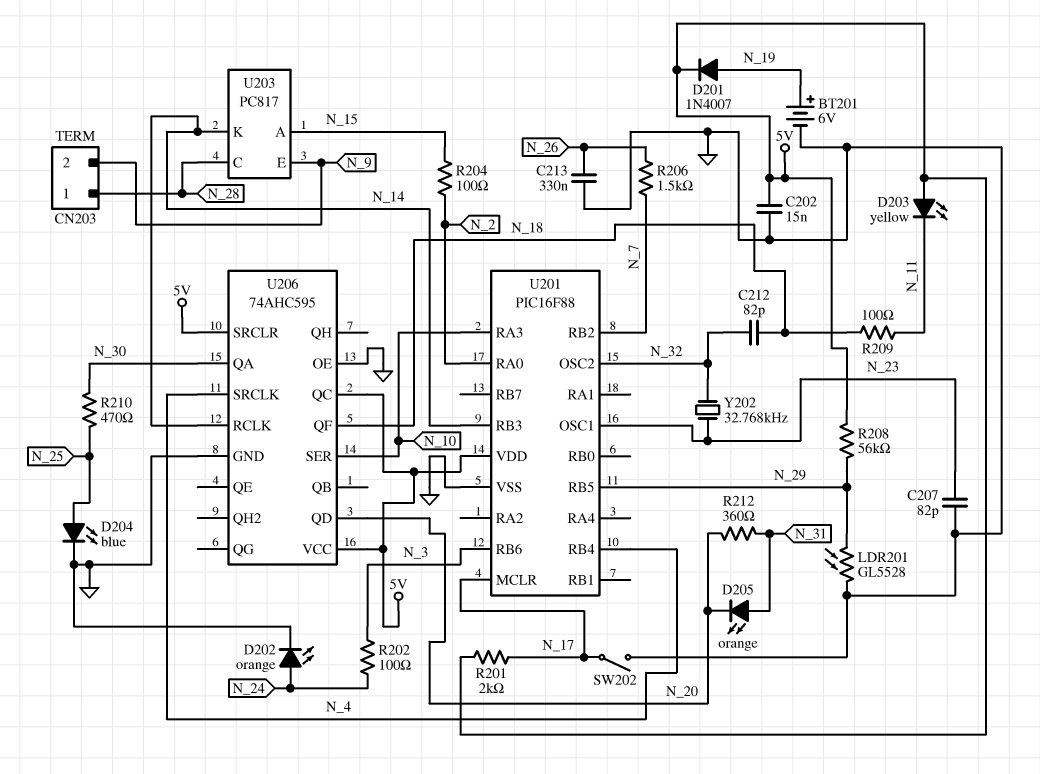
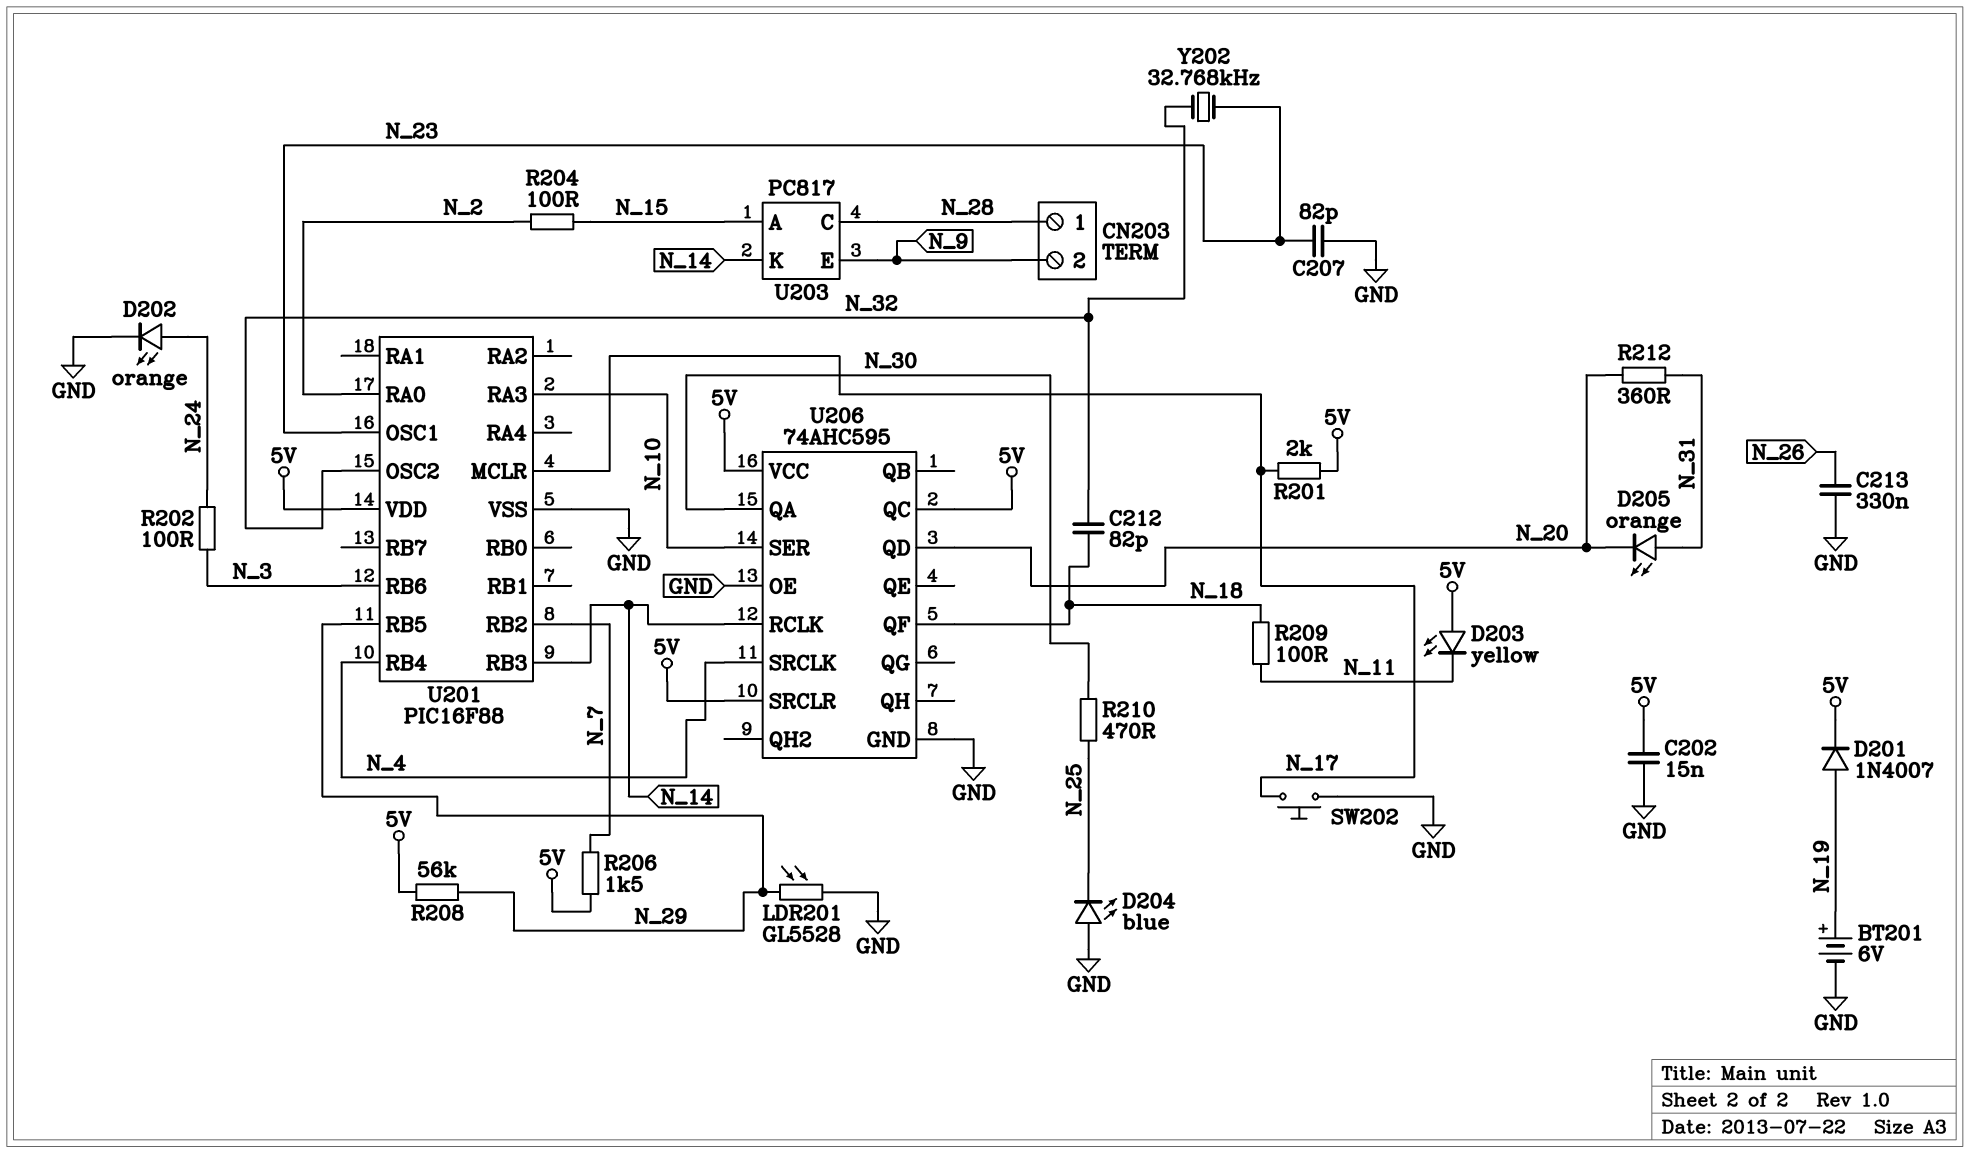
D204: LED blue (A N_25, K GND) -> LED blue (A GND, K N_25)
R206: 1.5k (N_7, N_26) -> 1.5k (5V, N_7)
SW202: switch (GND, N_17) -> button (GND, N_17)

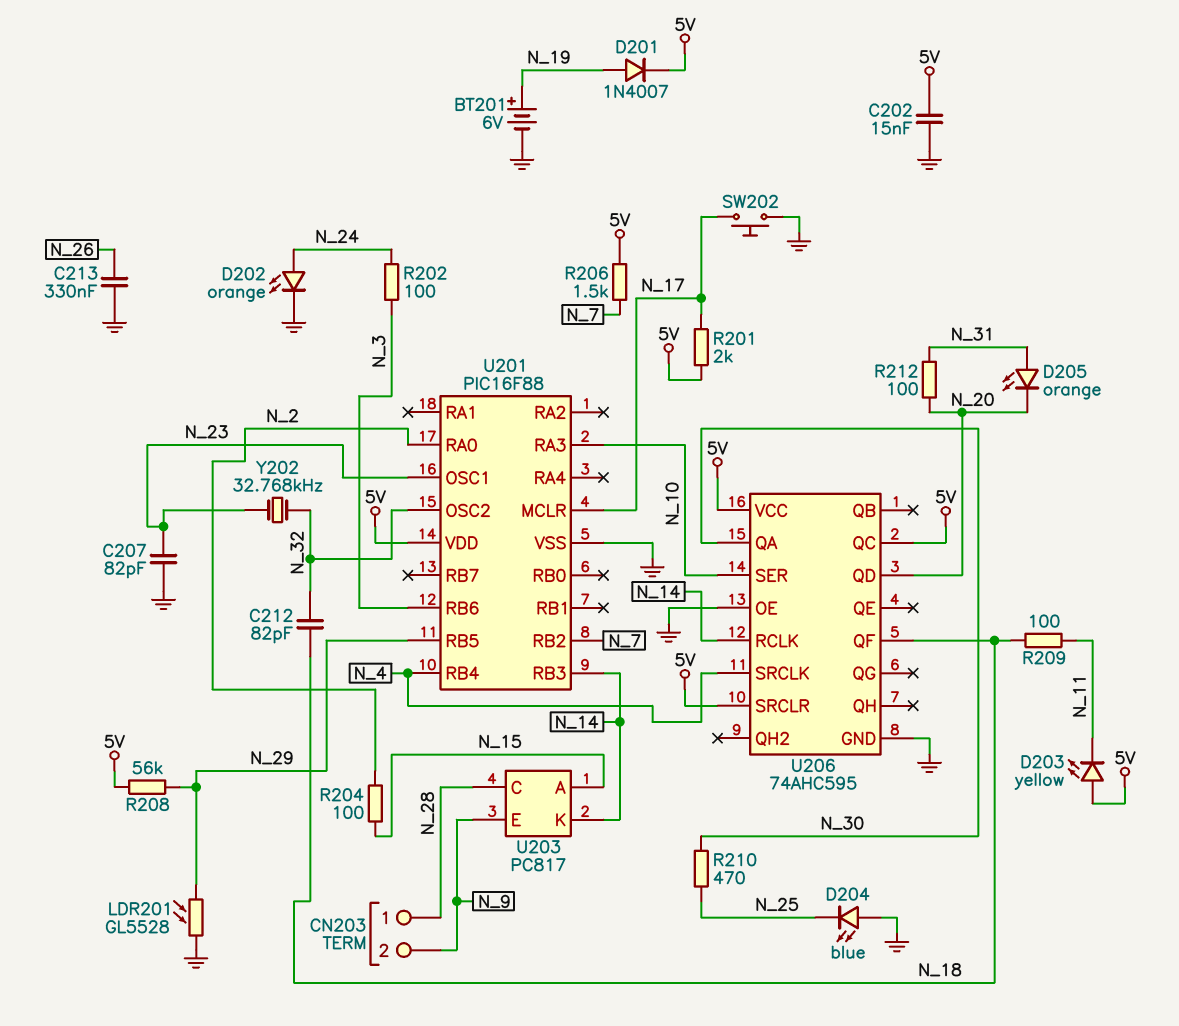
R212: 360 (N_20, N_31) -> 100 (N_20, N_31)

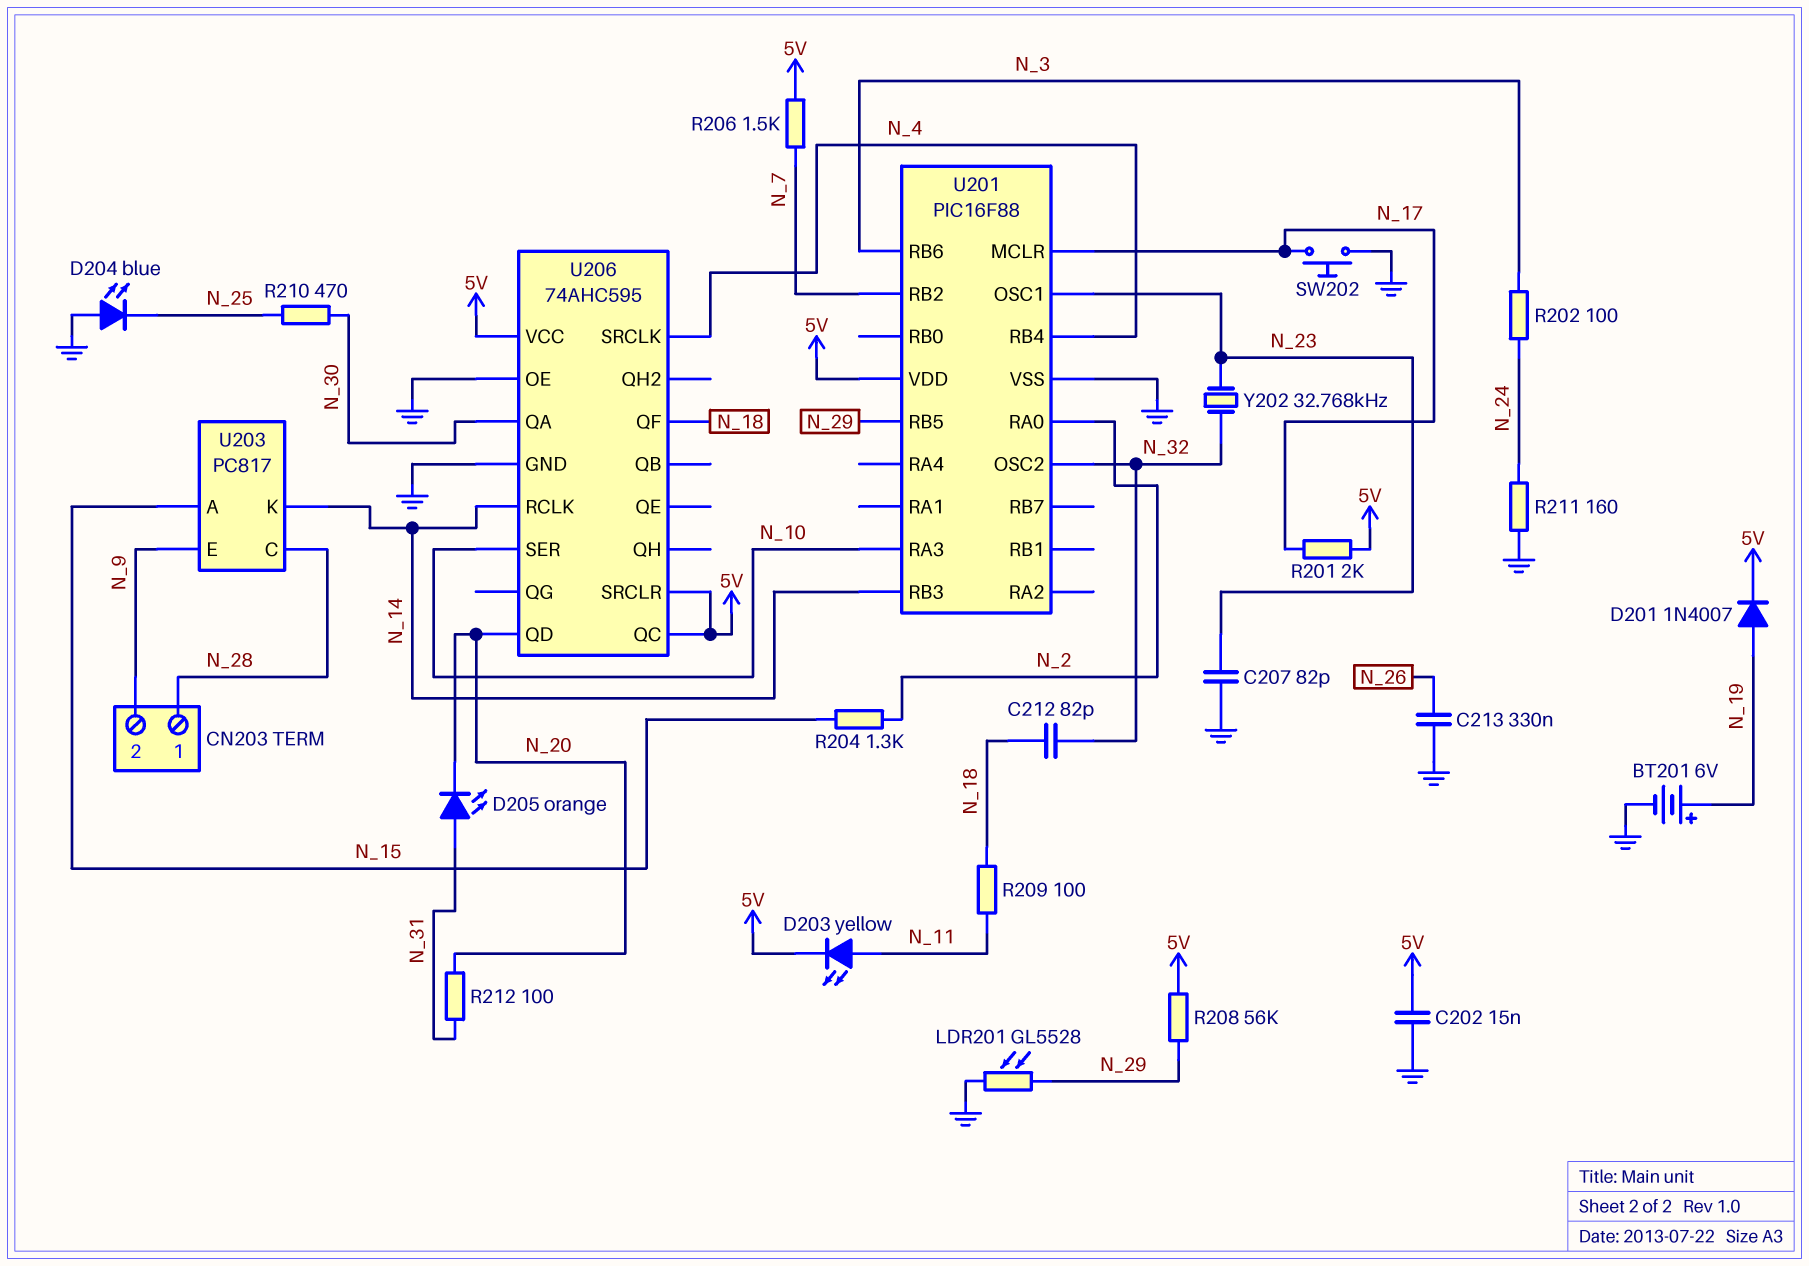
D202: LED orange (A N_24, K GND) -> none
D203: LED yellow (A 5V, K N_11) -> LED yellow (A N_11, K 5V)
R204: 100 (N_2, N_15) -> 1.3k (N_2, N_15)
R211: none -> 160 (GND, N_24)

